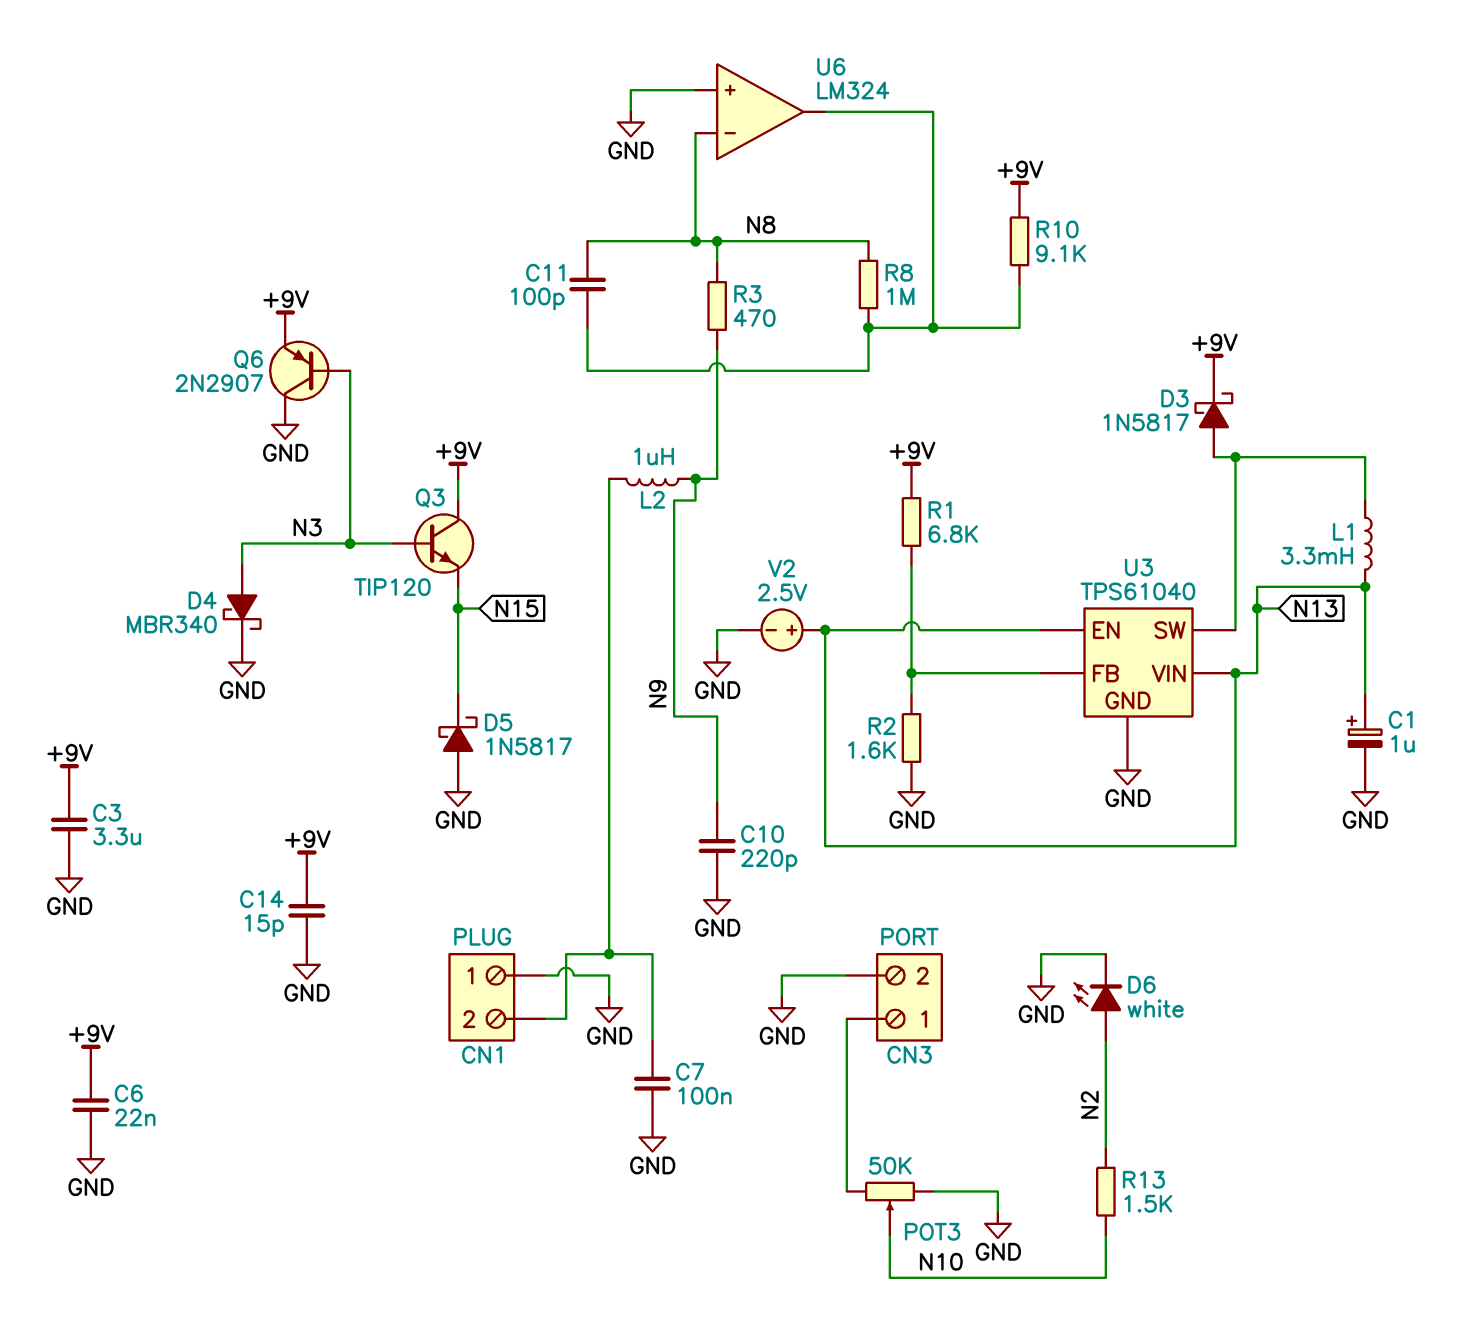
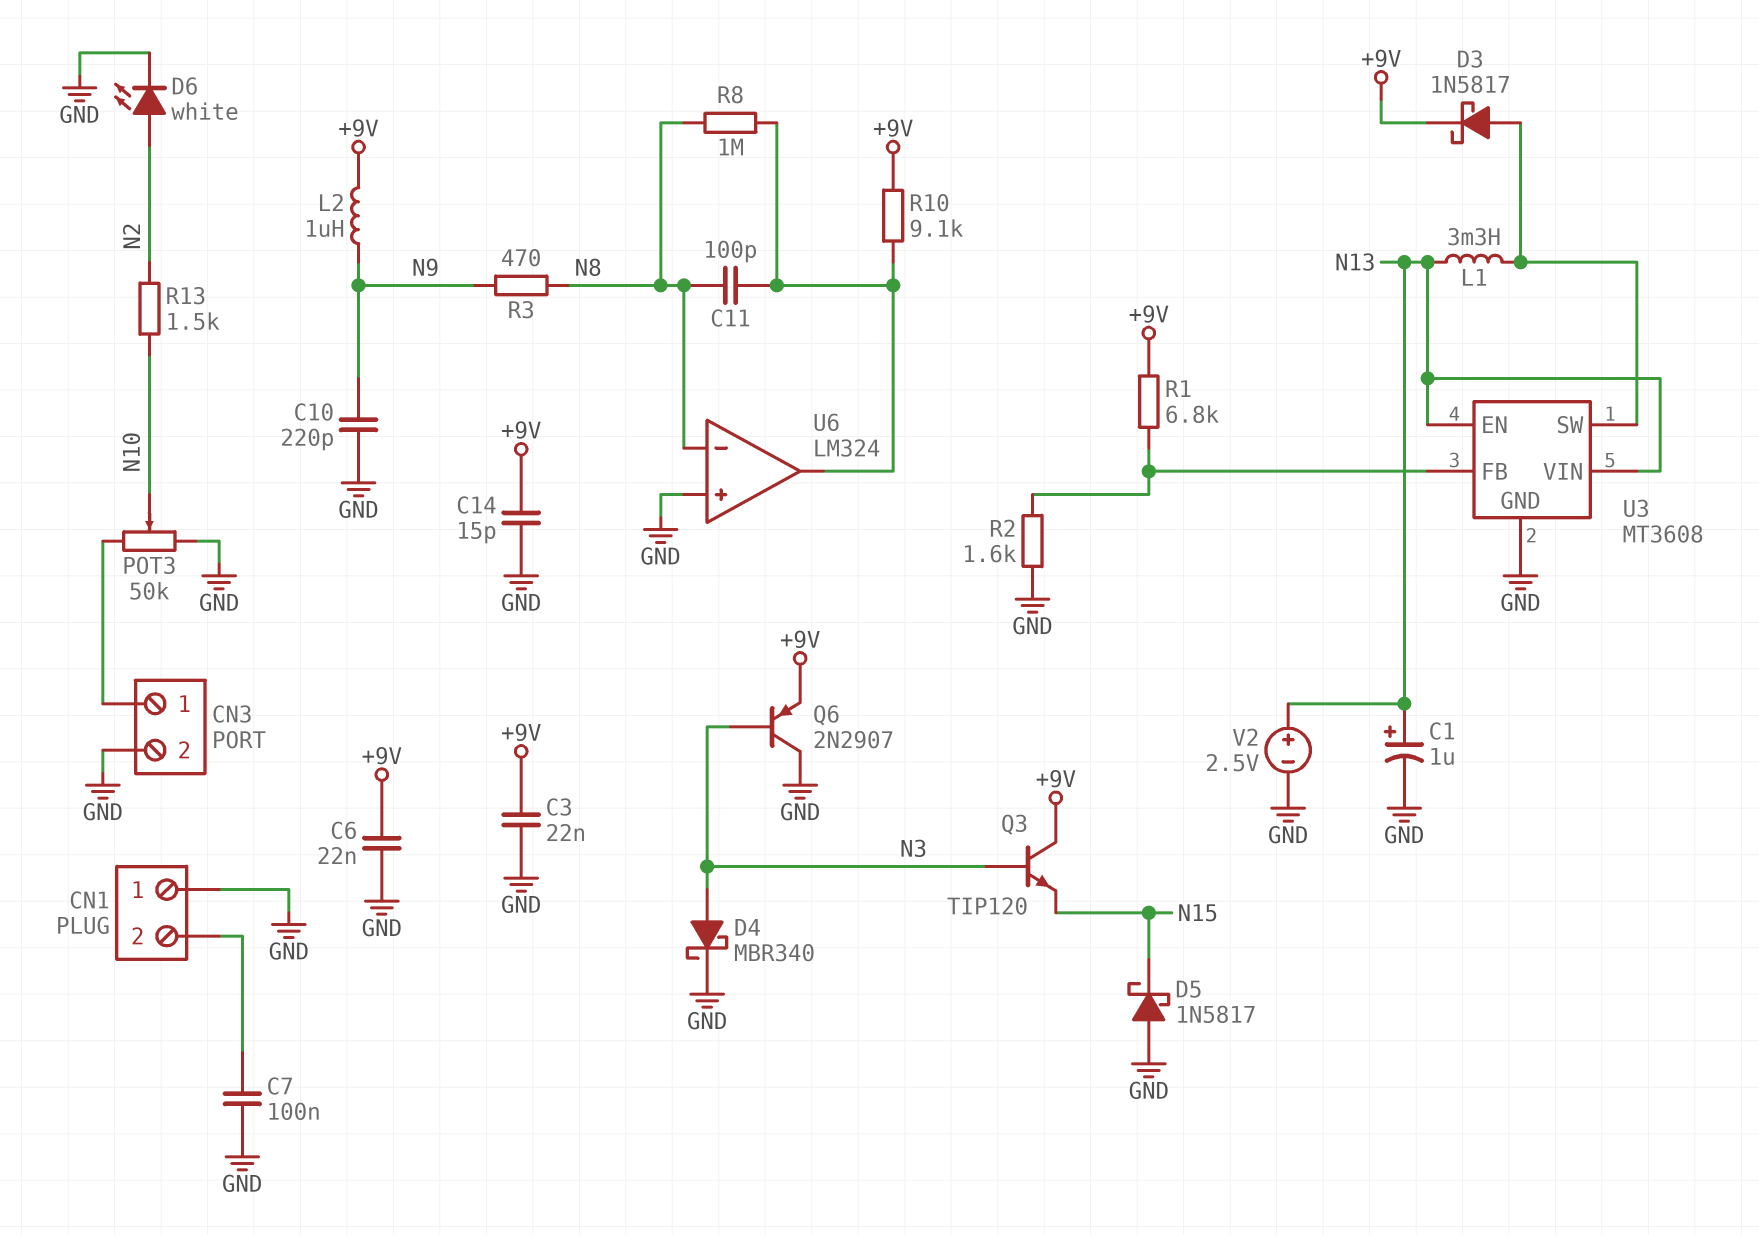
C3: 3.3uF (+9V, GND) -> 22nF (+9V, GND)
L2: 1uH (CN1/2, N9) -> 1uH (+9V, N9)
U3: TPS61040 -> MT3608

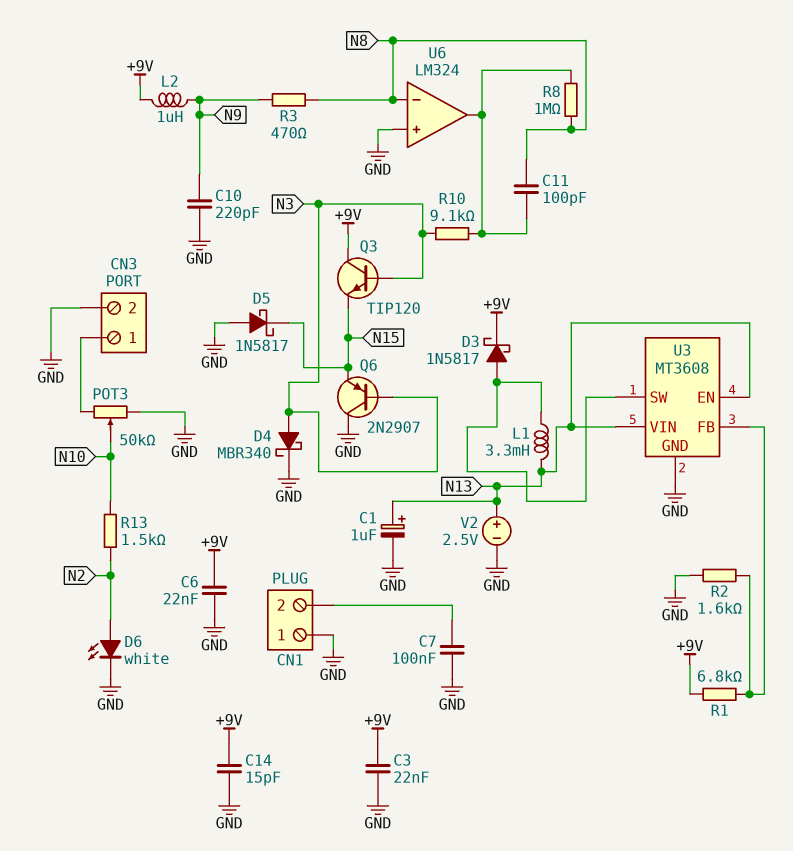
Q6: PNP 2N2907 (B N3, C GND, E +9V) -> PNP 2N2907 (B N3, C GND, E N15)
R10: 9.1k (+9V, U6/out) -> 9.1k (N3, U6/out)

